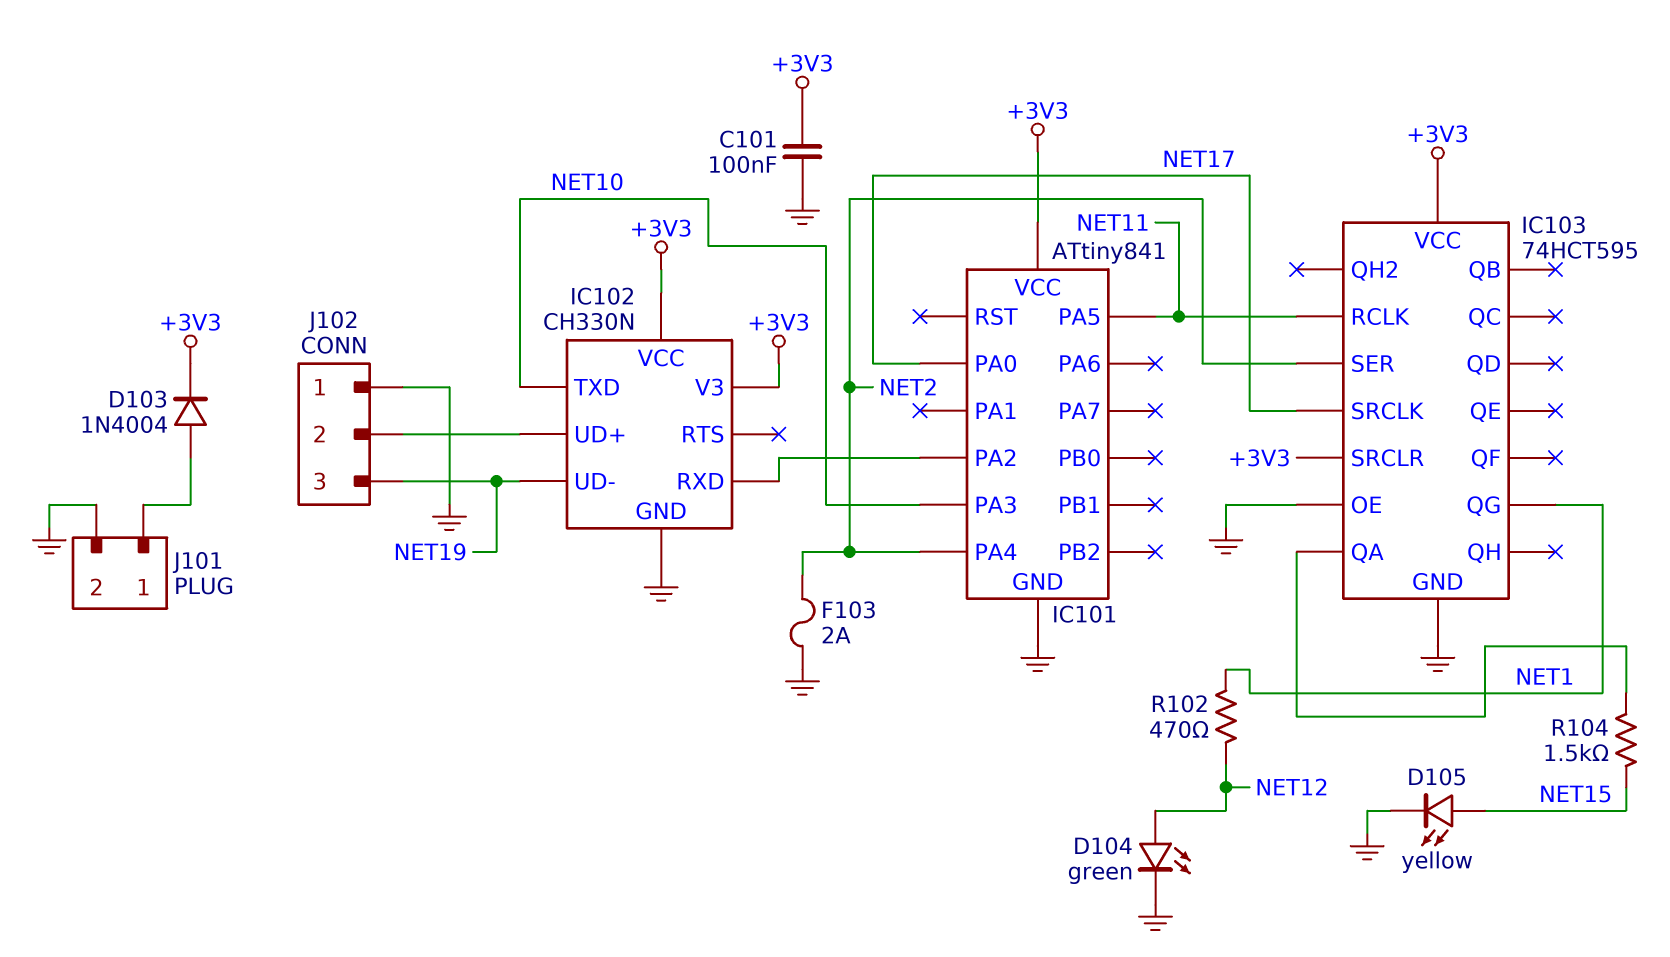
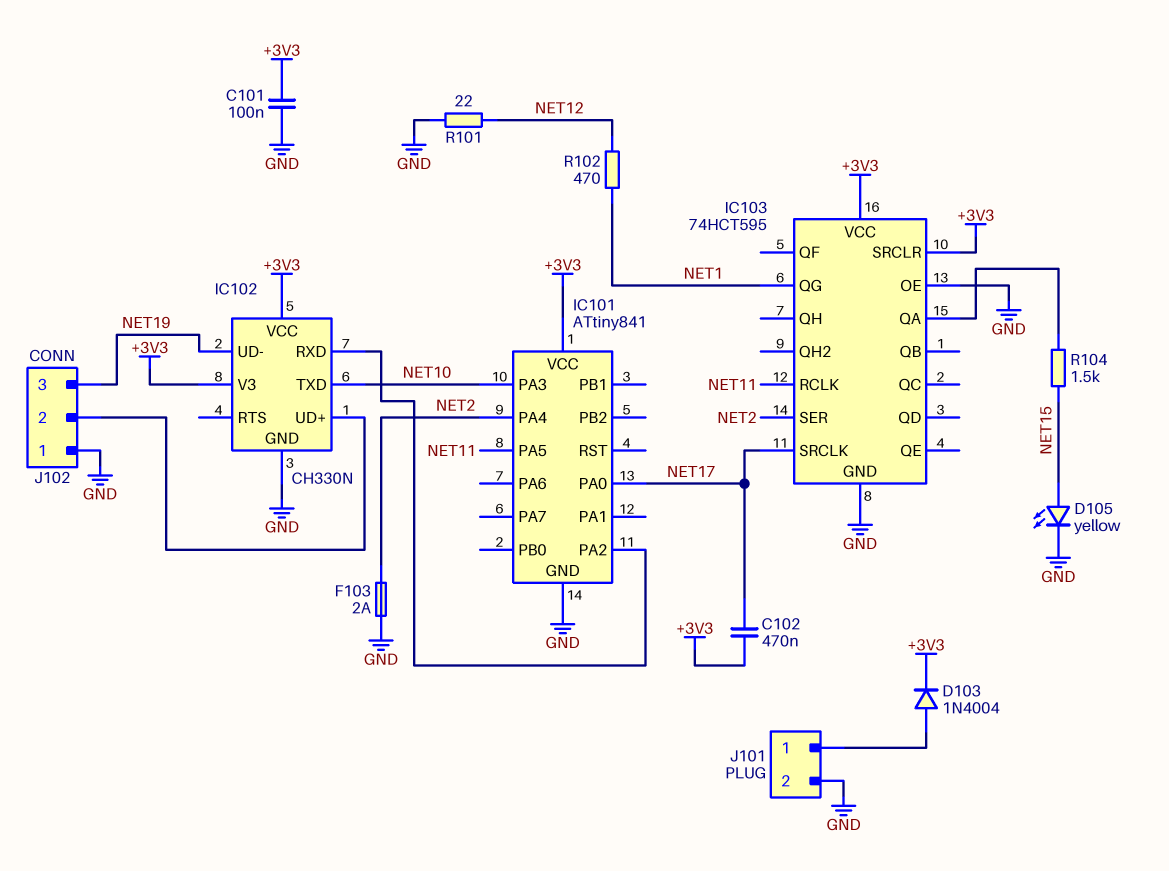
C102: none -> 470nF (+3V3, NET17)
D104: LED green (A NET12, K GND) -> none
R101: none -> 22 (GND, NET12)

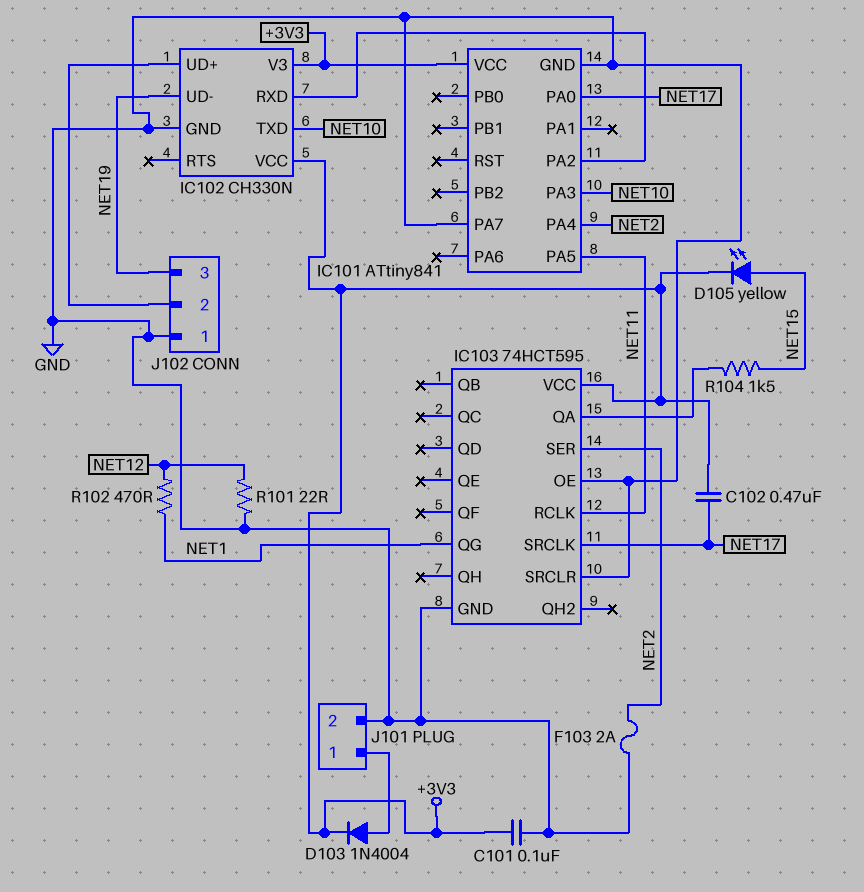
D105: LED yellow (A NET15, K GND) -> LED yellow (A NET15, K +3V3)
IC101 pin PA7: none -> GND
IC103 pin SRCLR: +3V3 -> GND

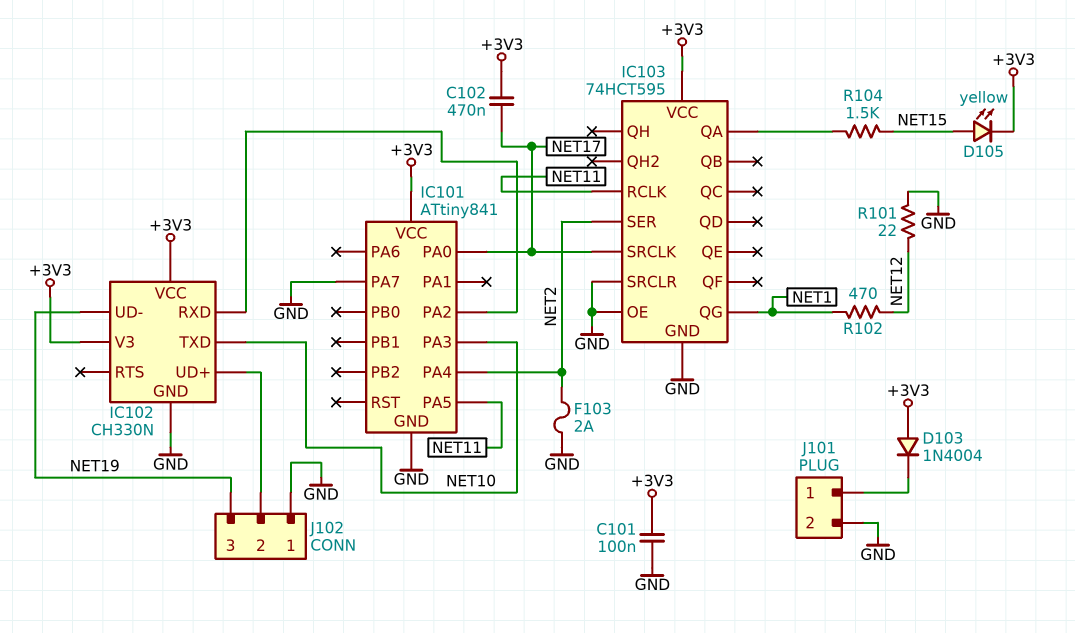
D103: diode 1N4004 (A J101/1, K +3V3) -> diode 1N4004 (A +3V3, K J101/1)

